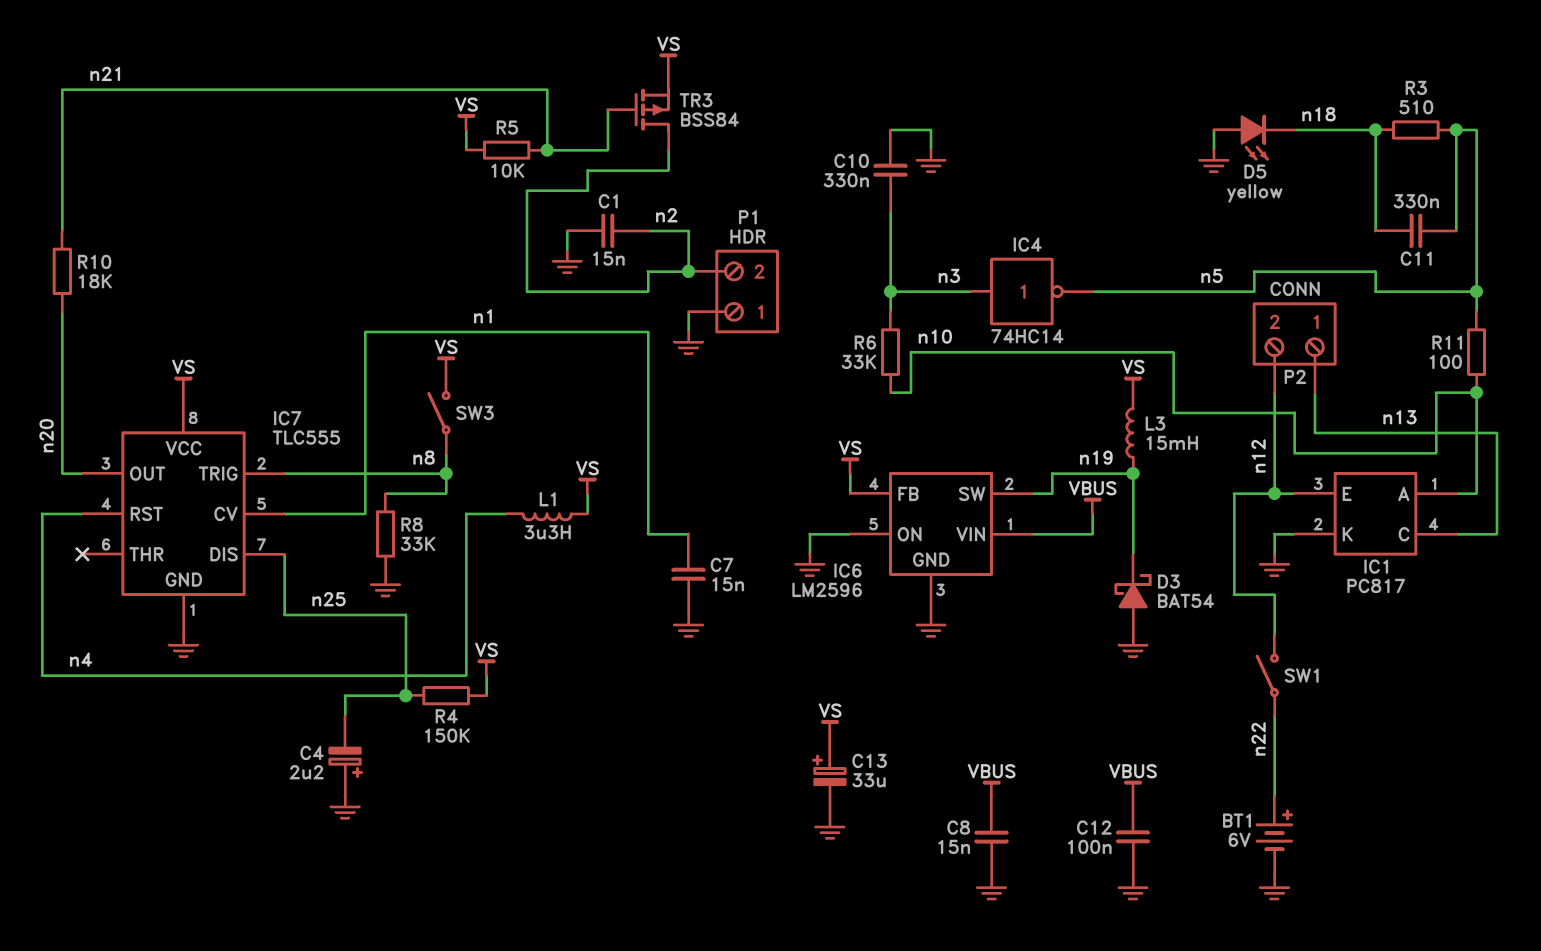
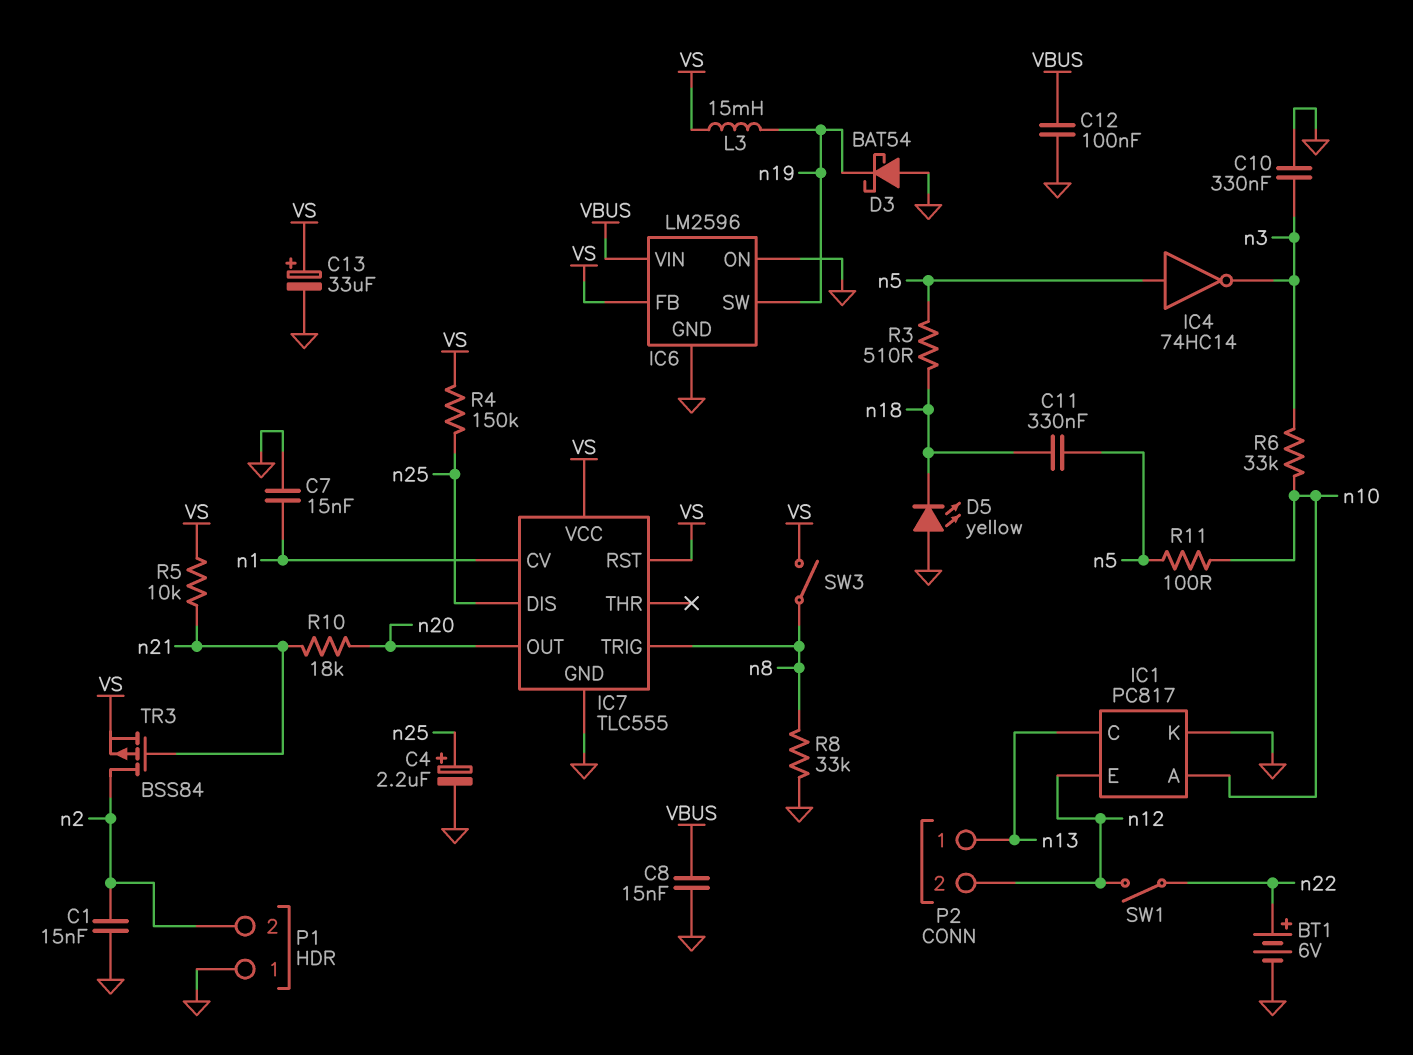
C4: 2.2uF (plus GND, minus n25) -> 2.2uF (plus n25, minus GND)
IC4: NOT 74HC14 (in n3, out n5) -> NOT 74HC14 (in n5, out n3)
IC7 pin RST: n4 -> VS
L1: 3.3uH (VS, n4) -> none

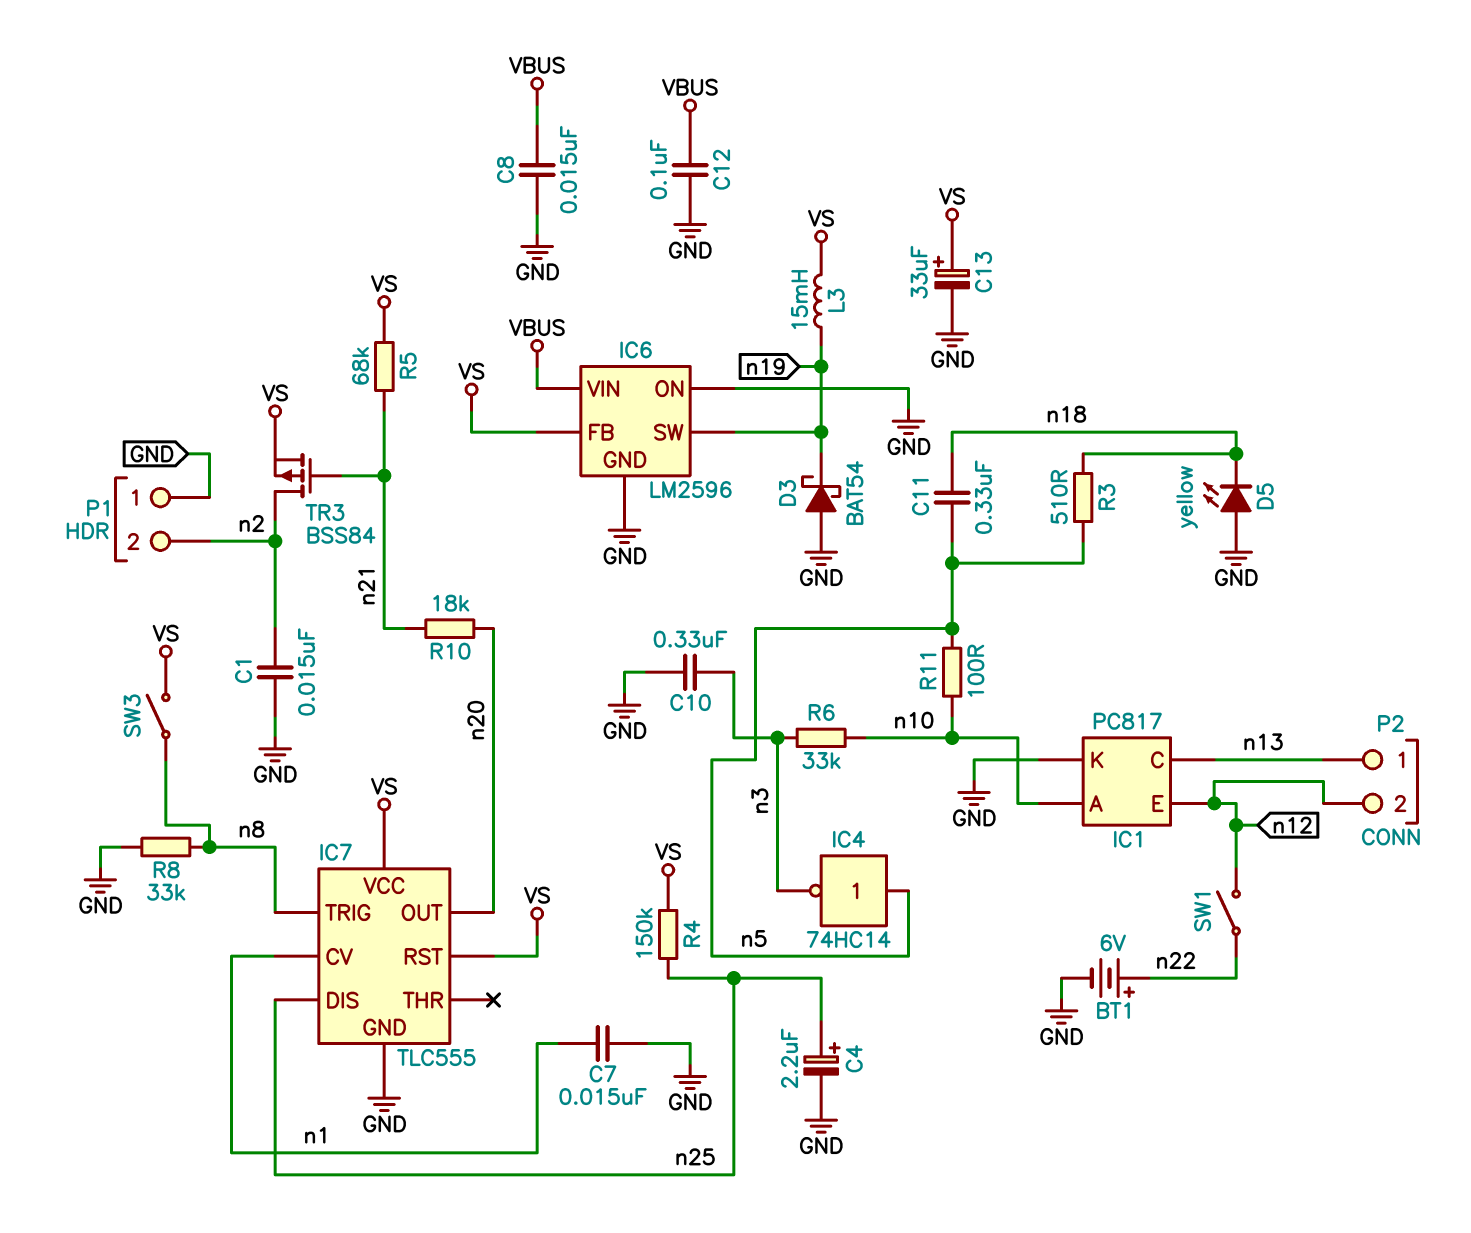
R5: 10k (VS, n21) -> 68k (VS, n21)

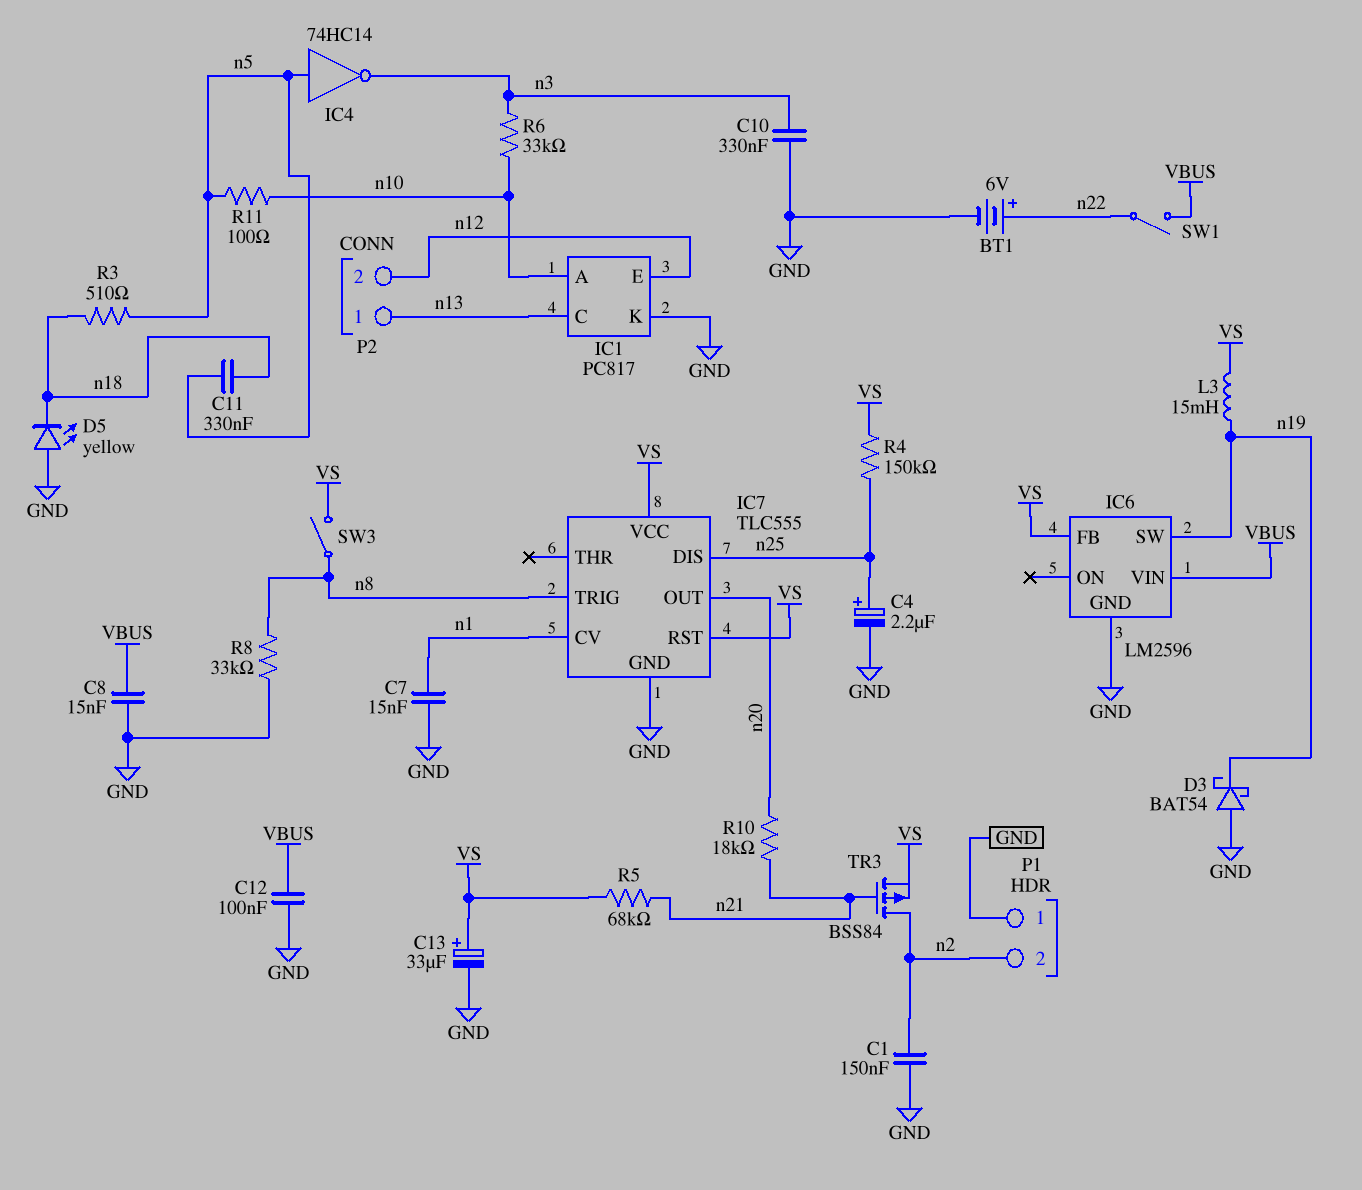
C1: 15nF (GND, n2) -> 150nF (GND, n2)
IC6 pin ON: GND -> none
SW1: switch (n12, n22) -> switch (VBUS, n22)

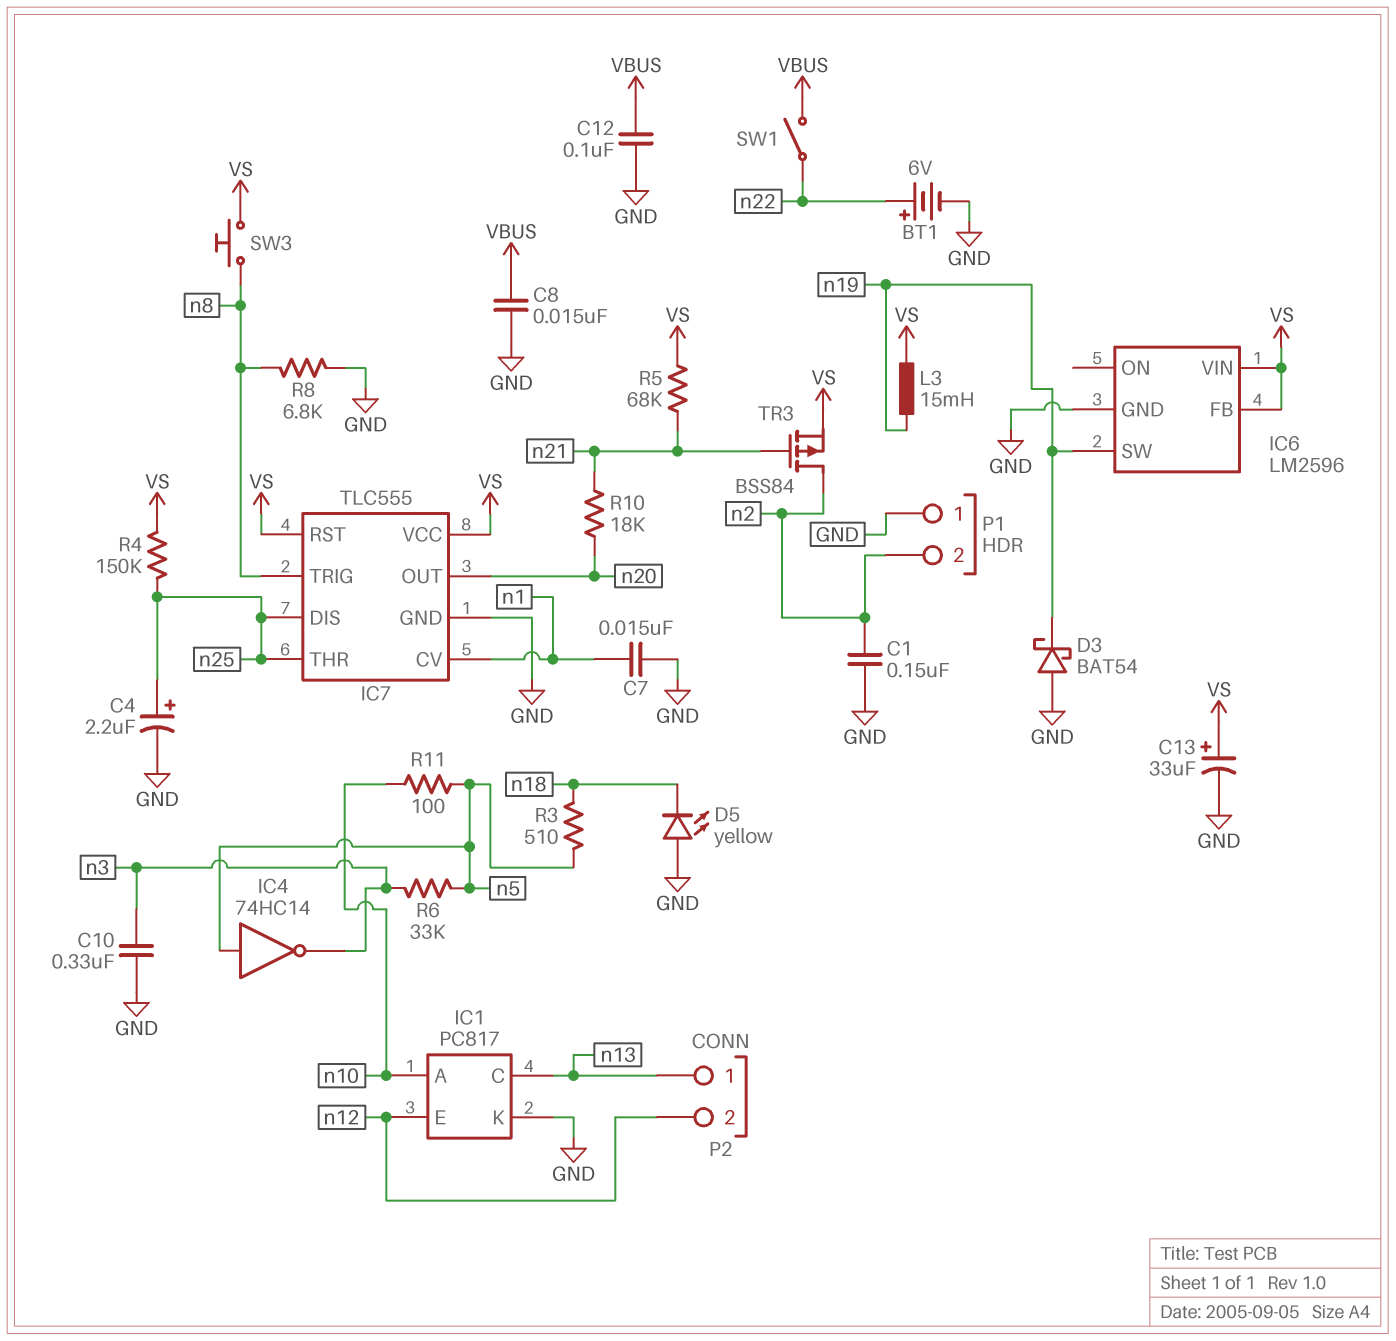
C11: 330nF (n5, n18) -> none
IC6 pin VIN: VBUS -> VS
IC7 pin THR: none -> n25
R6: 33k (n3, n10) -> 33k (n3, n5)
R8: 33k (GND, n8) -> 6.8k (GND, n8)
SW3: switch (VS, n8) -> button (VS, n8)

